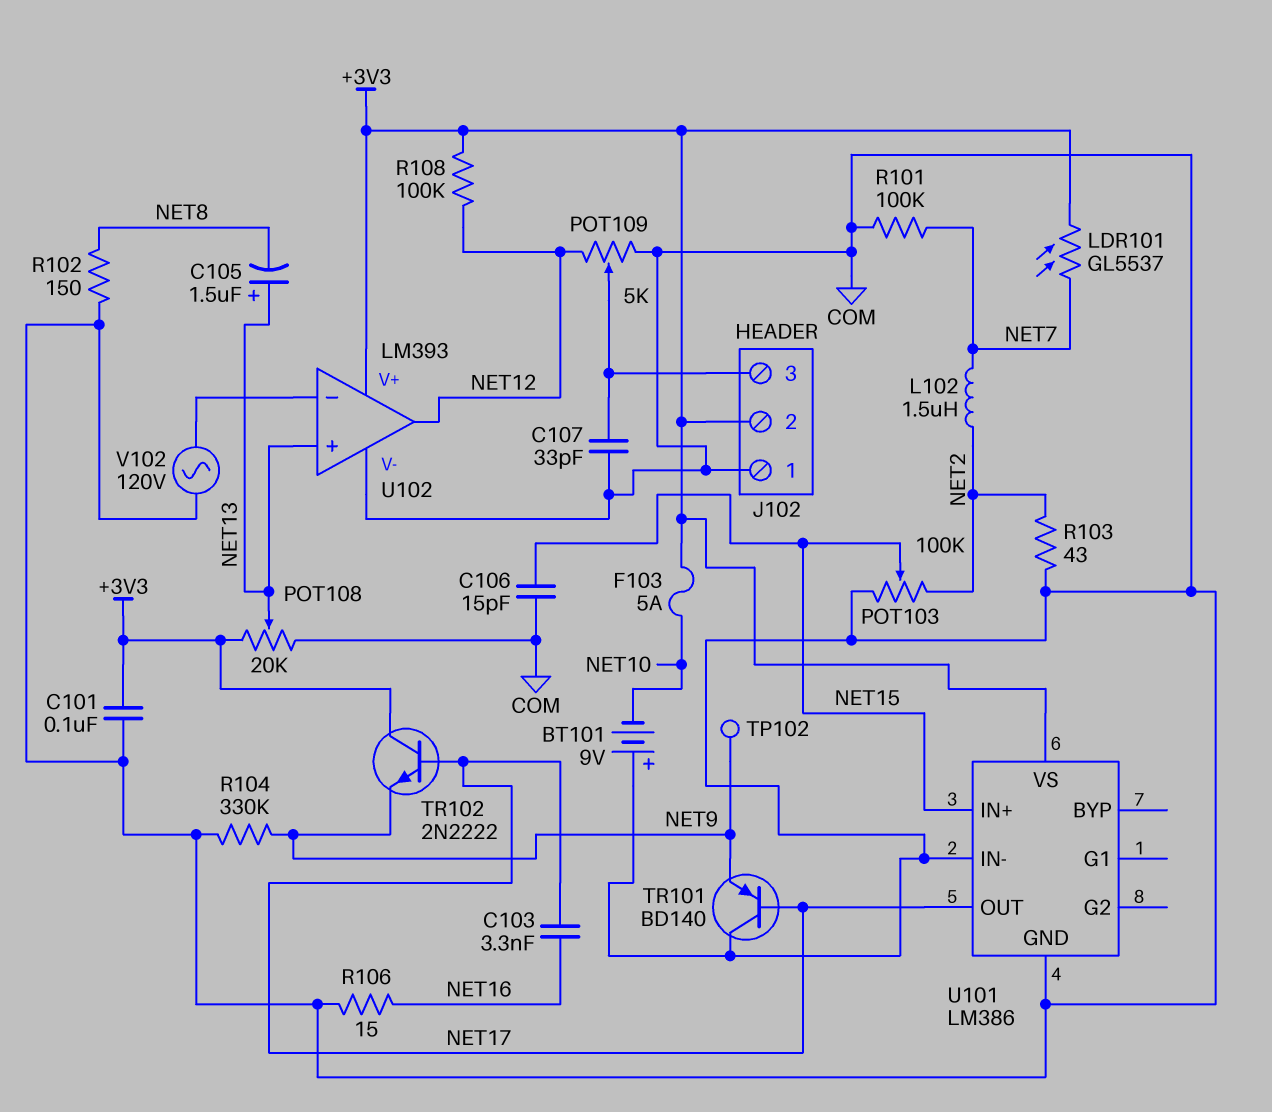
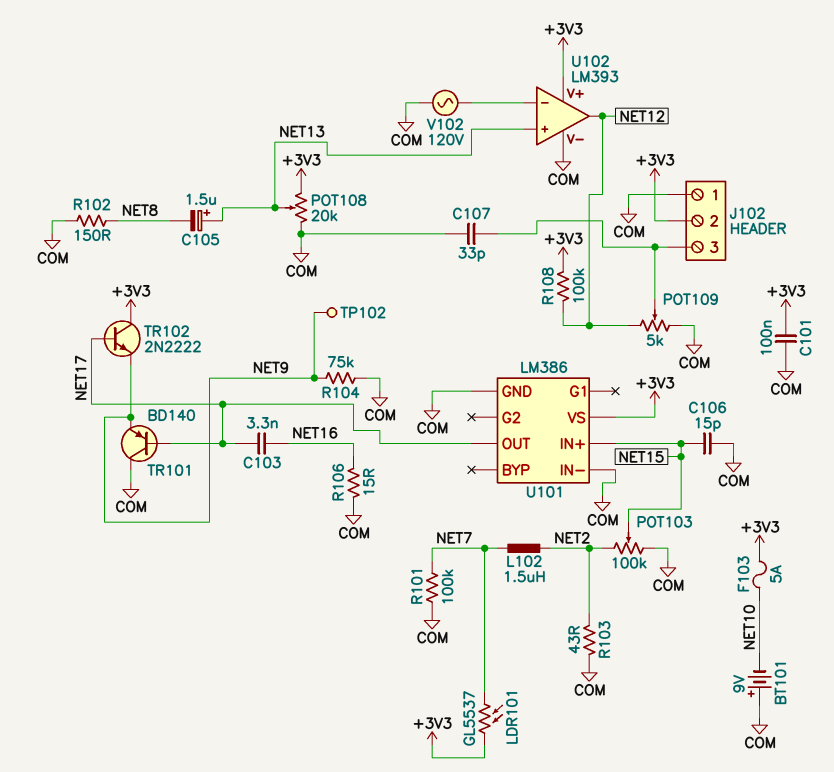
R104: 330k (COM, NET9) -> 75k (COM, NET9)

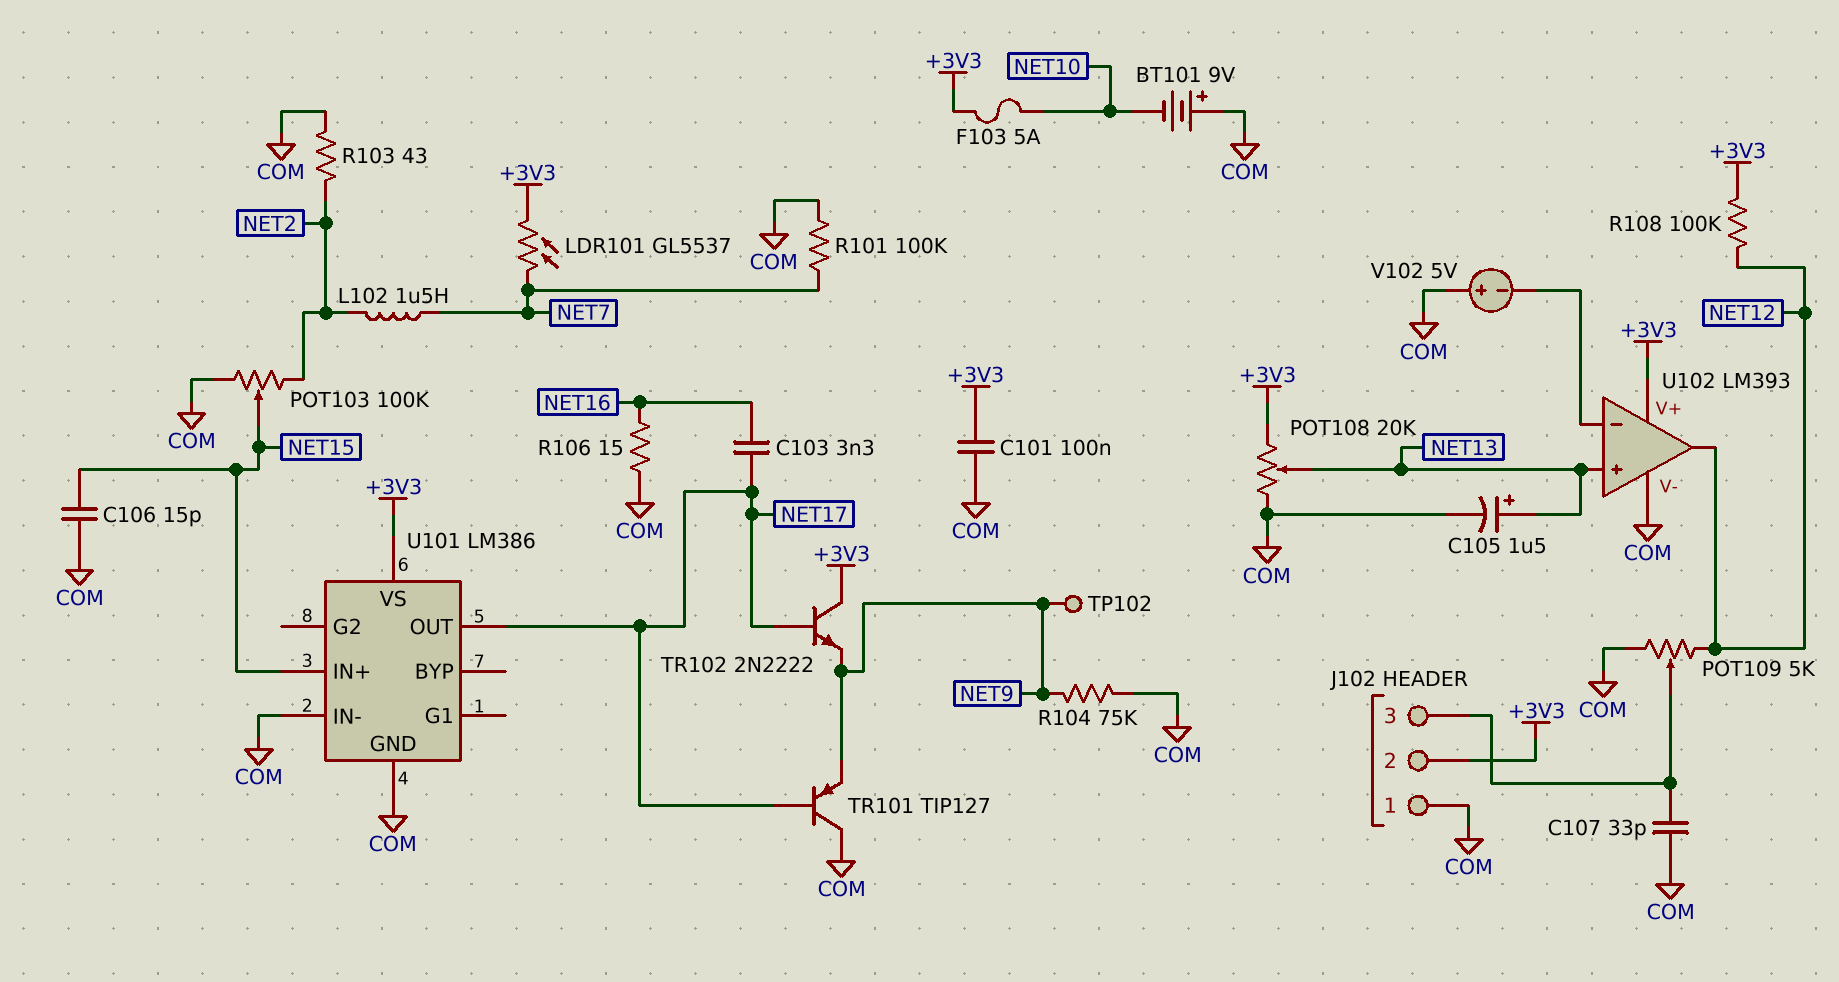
C105: 1.5uF (plus NET13, minus NET8) -> 1.5uF (plus NET13, minus COM)
R102: 150 (COM, NET8) -> none
TR101: PNP BD140 (B NET17, C COM, E NET9) -> PNP TIP127 (B NET17, C COM, E NET9)
V102: AC 120V (COM, U102/in-) -> 5V (plus COM, minus U102/in-)

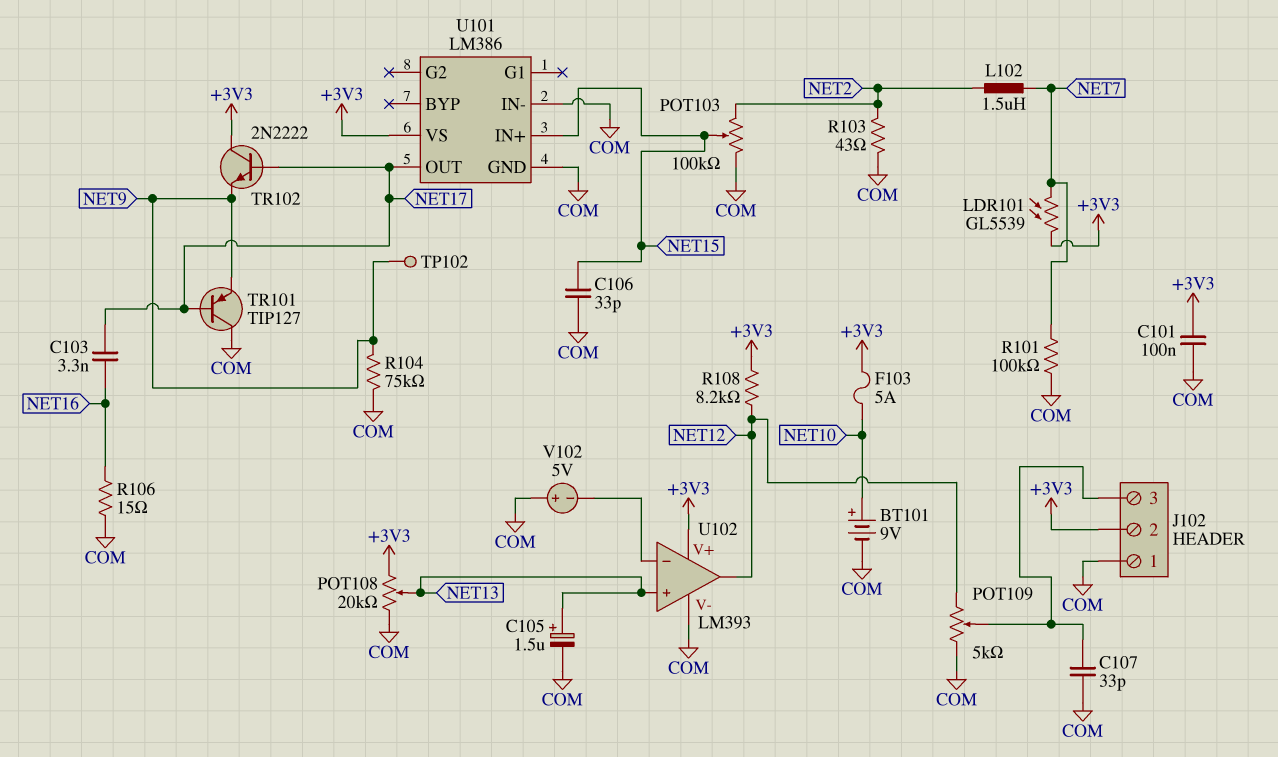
BT101: 9V (plus COM, minus NET10) -> 9V (plus NET10, minus COM)
C106: 15pF (COM, NET15) -> 33pF (COM, NET15)
LDR101: GL5537 (+3V3, NET7) -> GL5539 (+3V3, NET7)
R108: 100k (+3V3, NET12) -> 8.2k (+3V3, NET12)

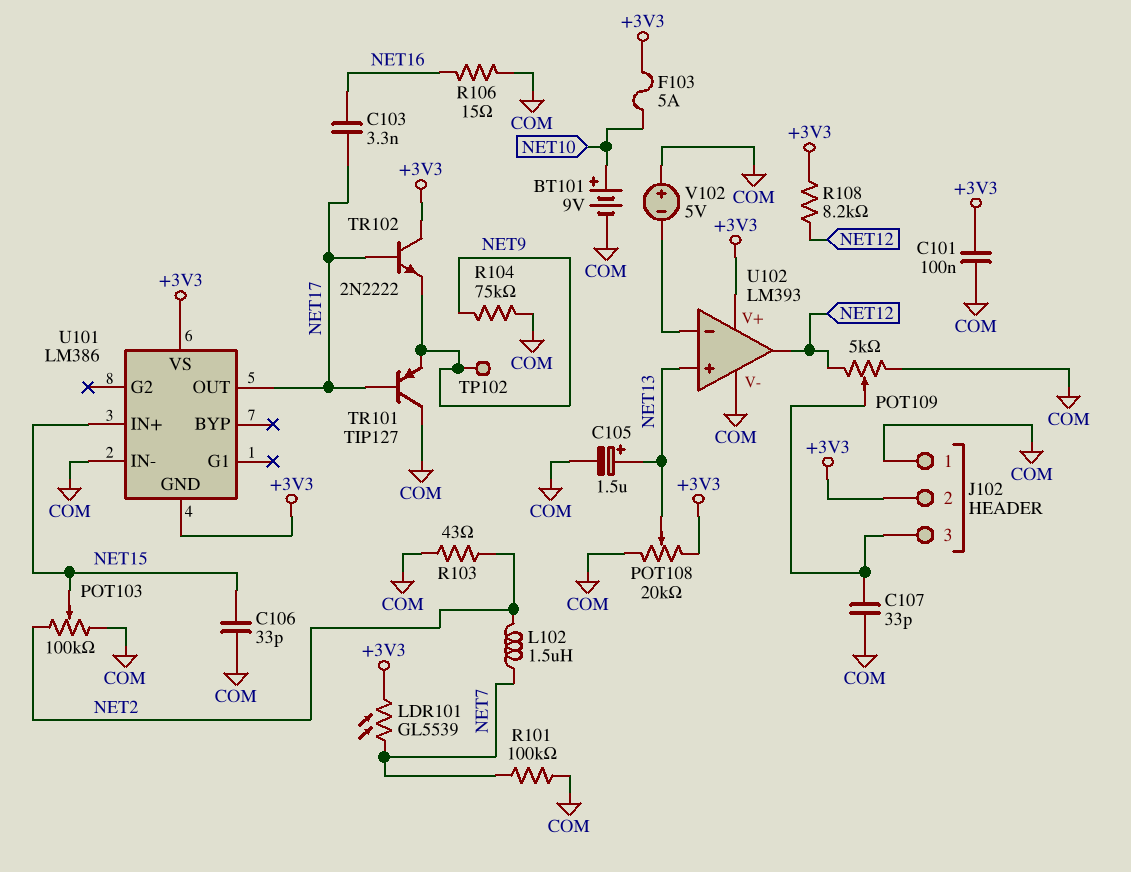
U101 pin GND: COM -> +3V3

